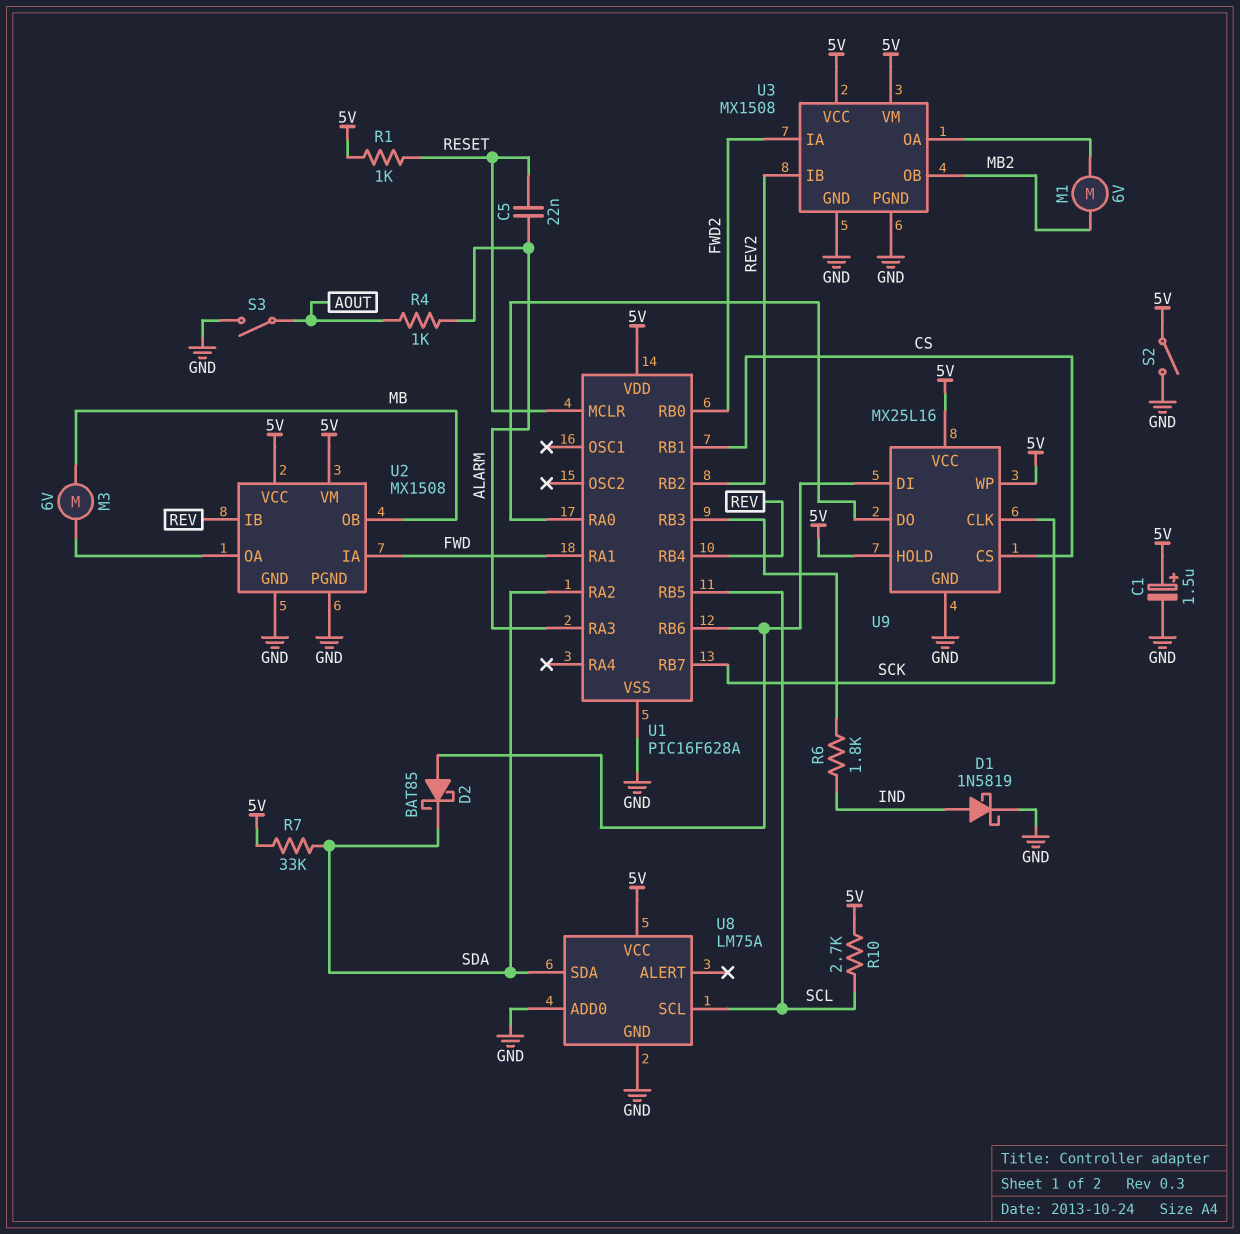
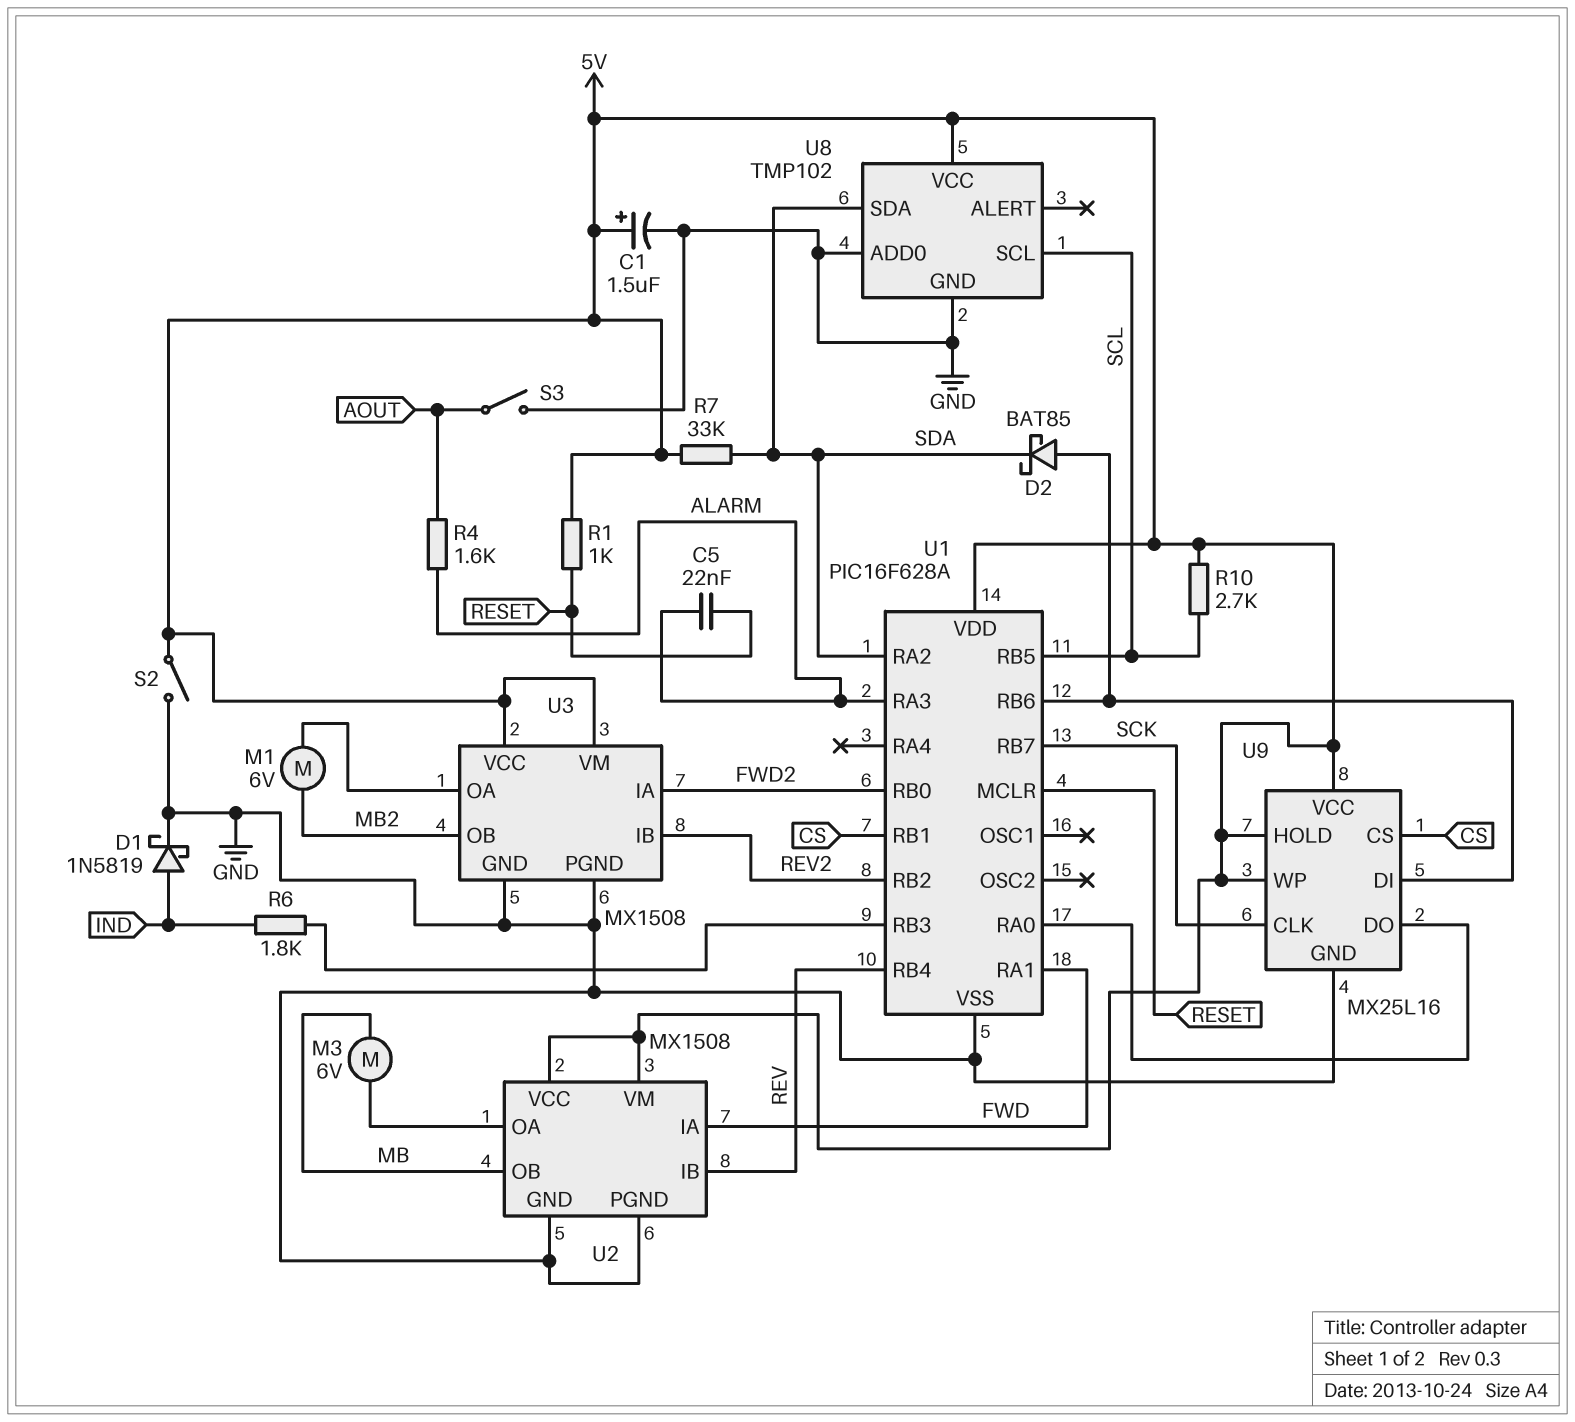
R4: 1k (ALARM, AOUT) -> 1.6k (ALARM, AOUT)
U8: LM75A -> TMP102

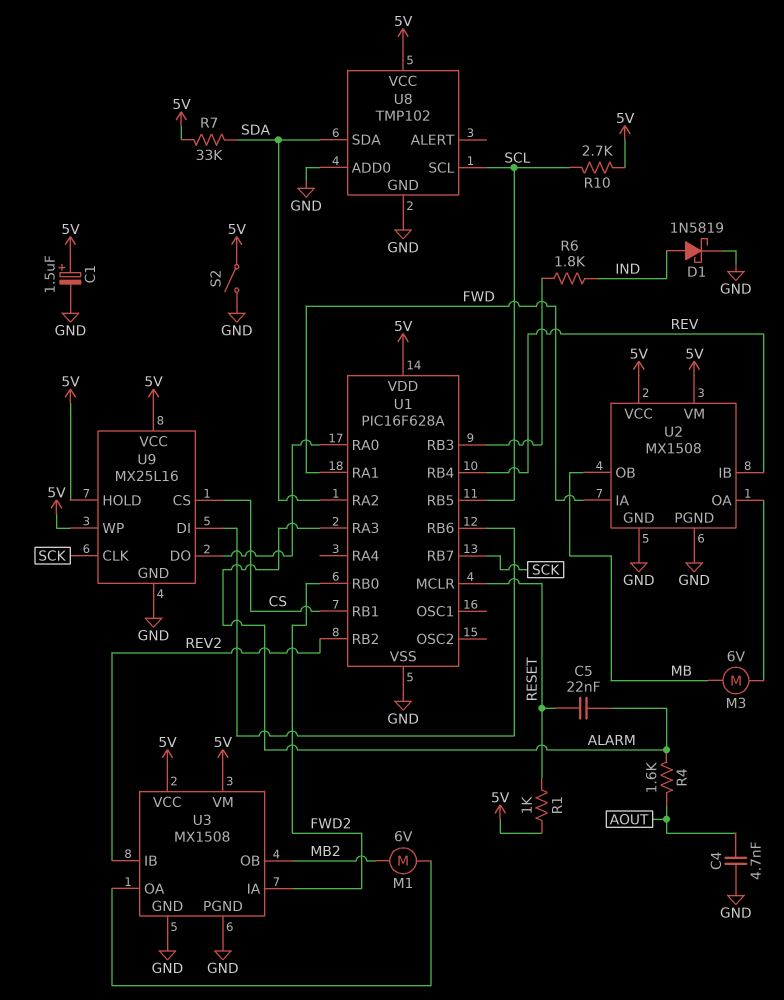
C4: none -> 4.7nF (AOUT, GND)
D2: schottky BAT85 (A U1/RB6, K SDA) -> none
S3: switch (AOUT, GND) -> none

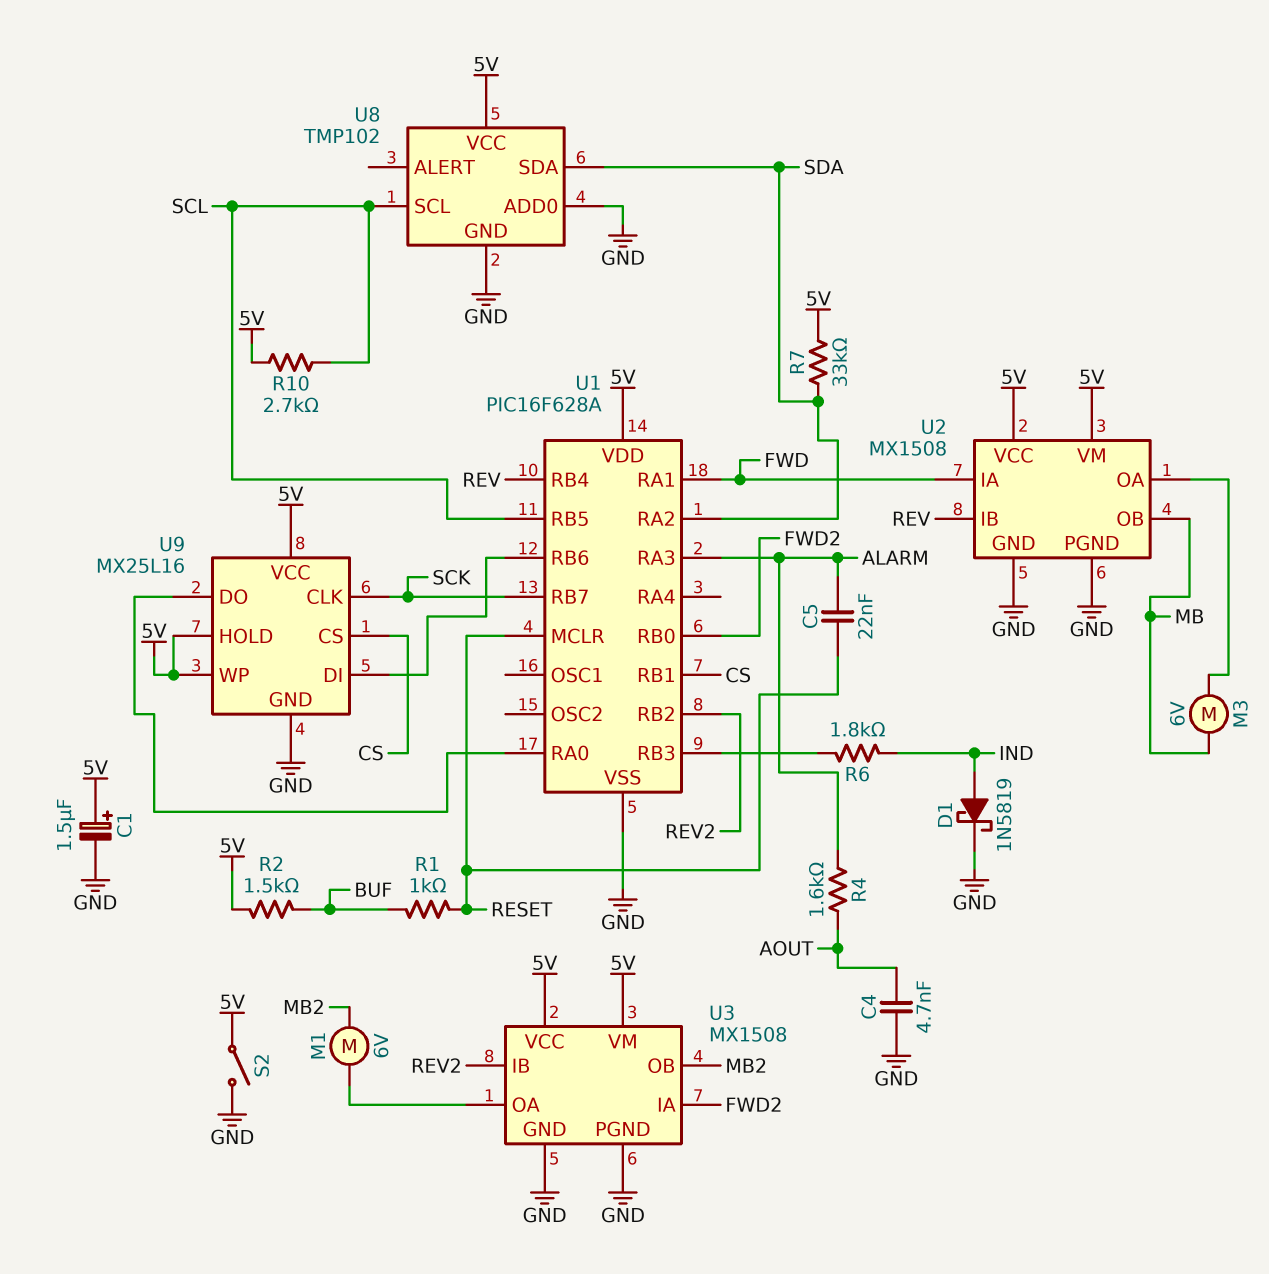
R1: 1k (5V, RESET) -> 1k (BUF, RESET)
R2: none -> 1.5k (5V, BUF)

